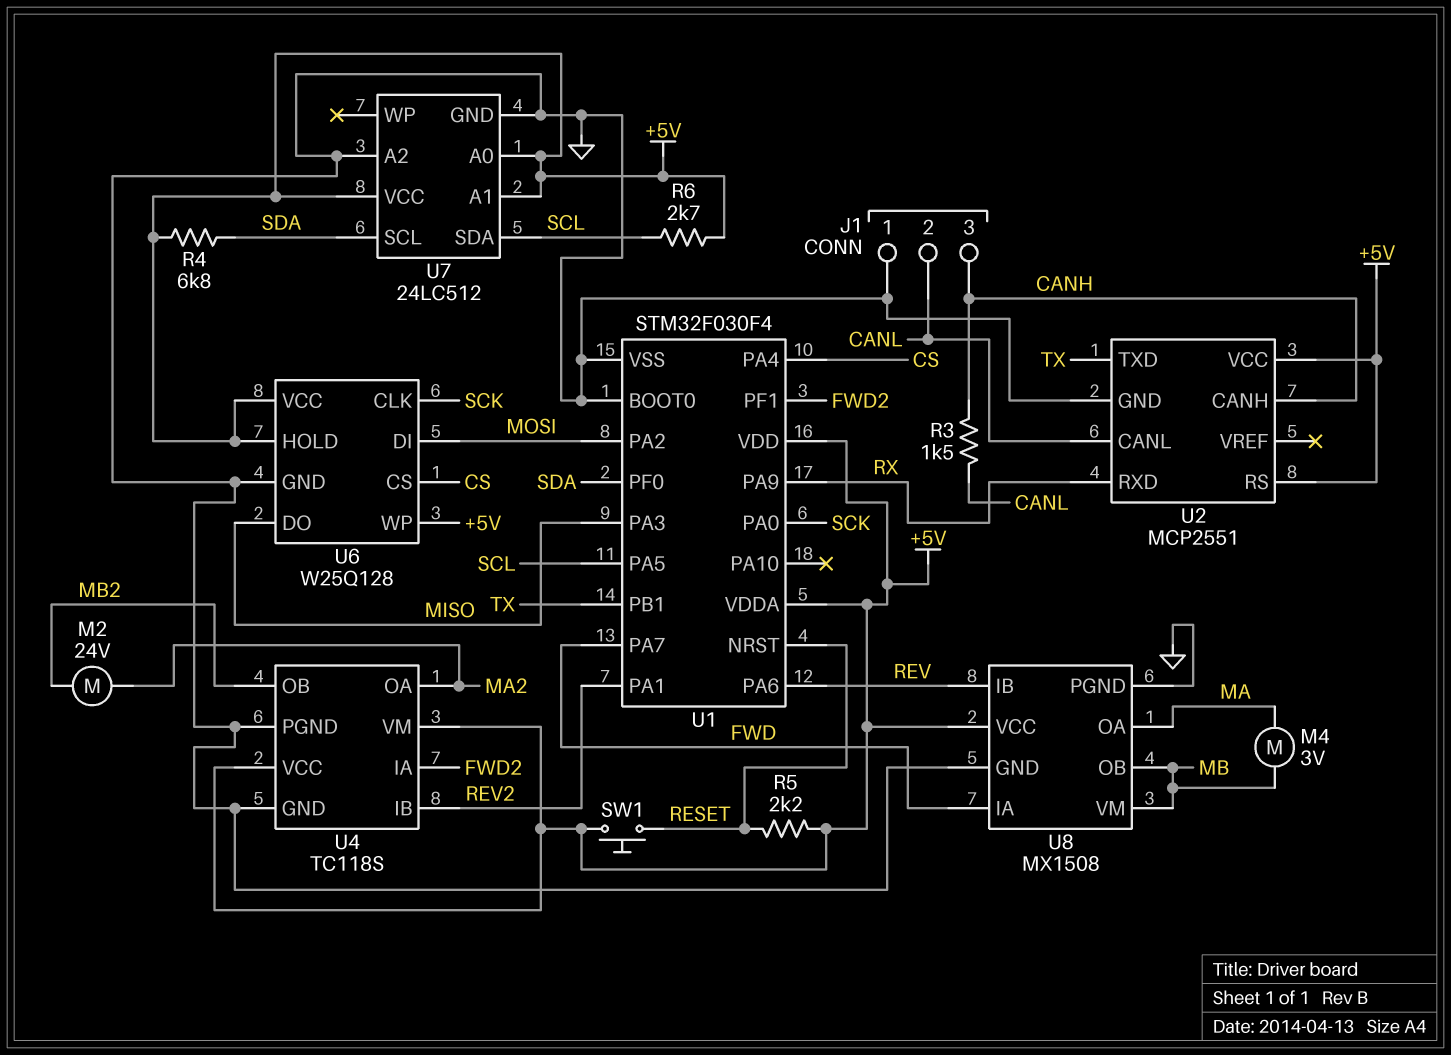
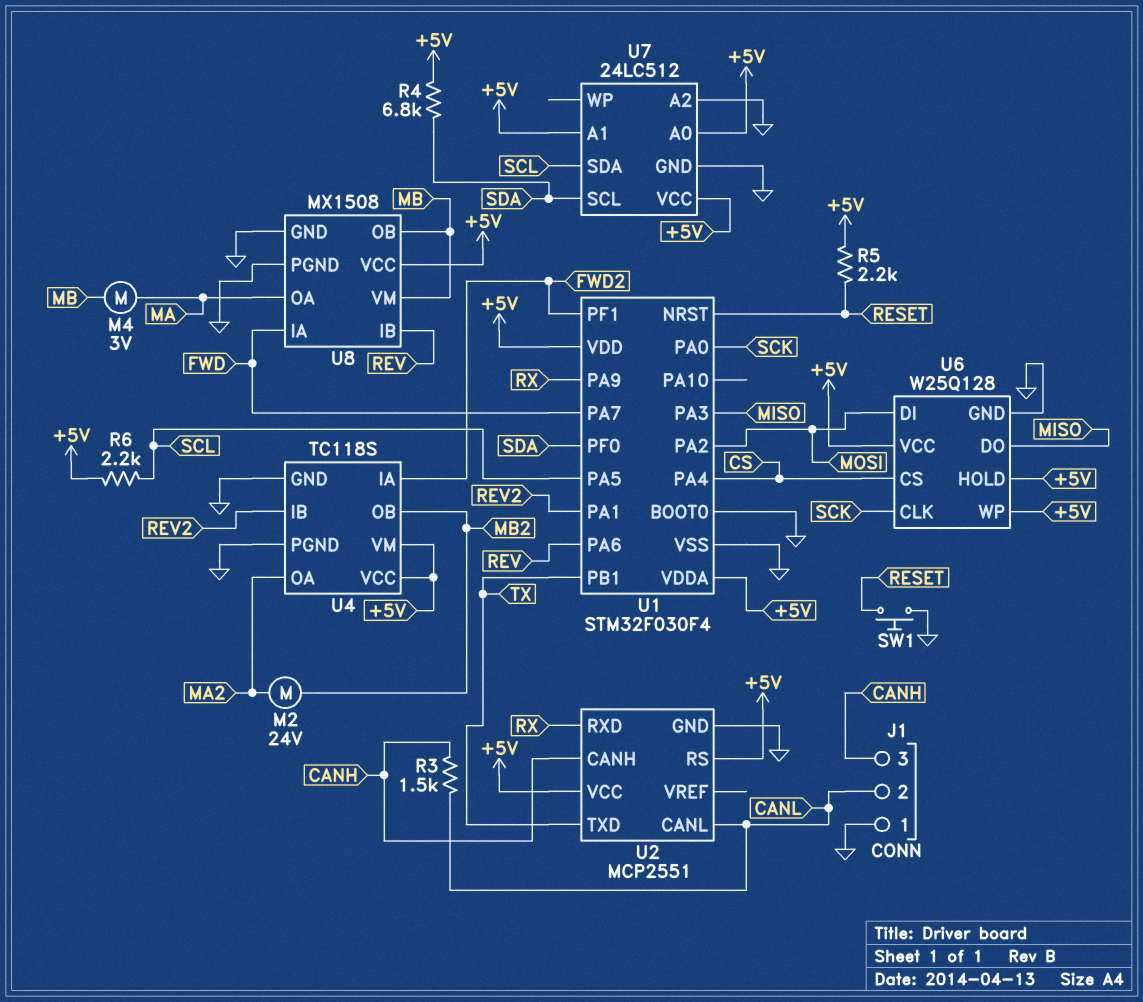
R6: 2.7k (+5V, SCL) -> 2.2k (+5V, SCL)
SW1: button (+5V, RESET) -> button (GND, RESET)

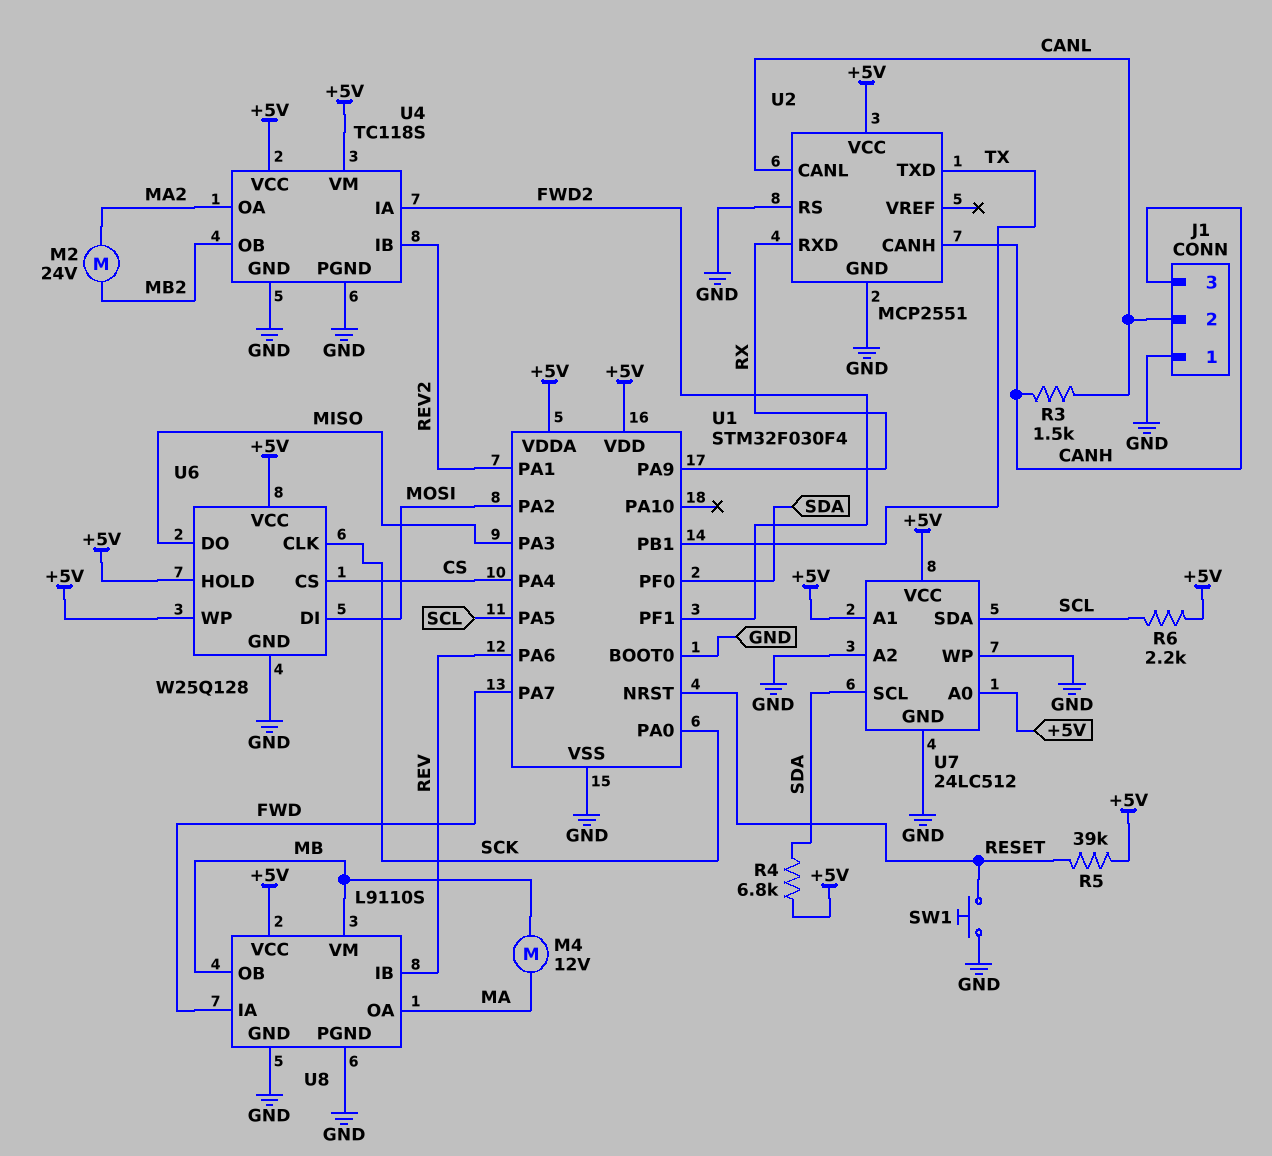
M4: motor 3V (MA, MB) -> motor 12V (MA, MB)
R5: 2.2k (+5V, RESET) -> 39k (+5V, RESET)
U2 pin RS: +5V -> GND
U7 pin WP: none -> GND
U8: MX1508 -> L9110S

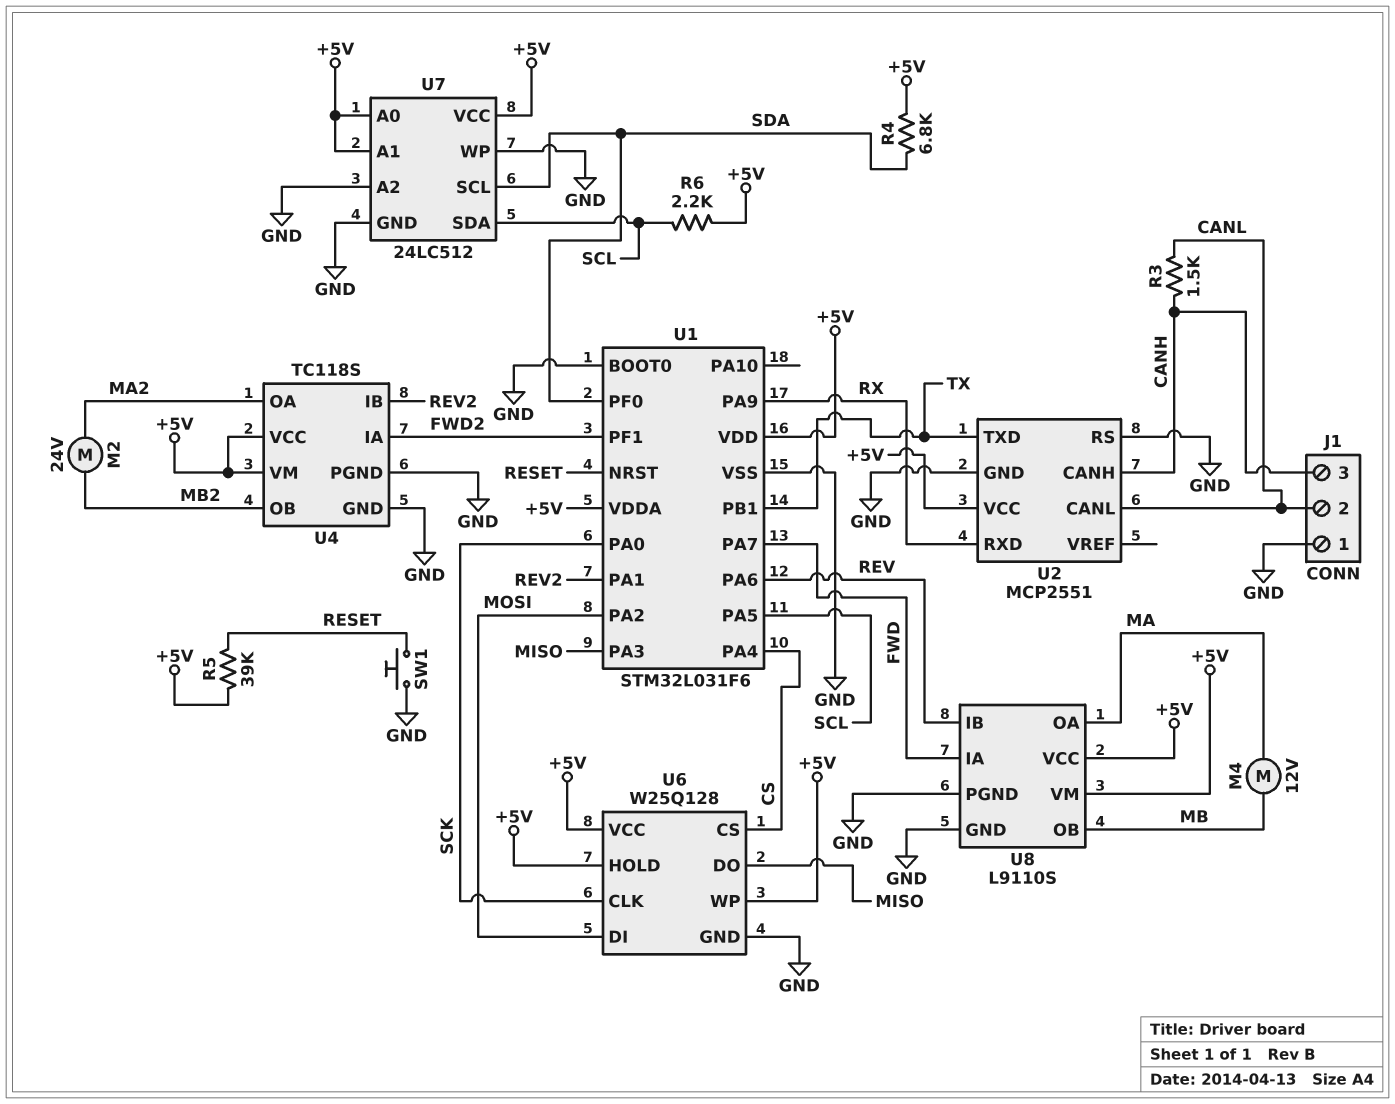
U1: STM32F030F4 -> STM32L031F6
U8 pin VM: MB -> +5V

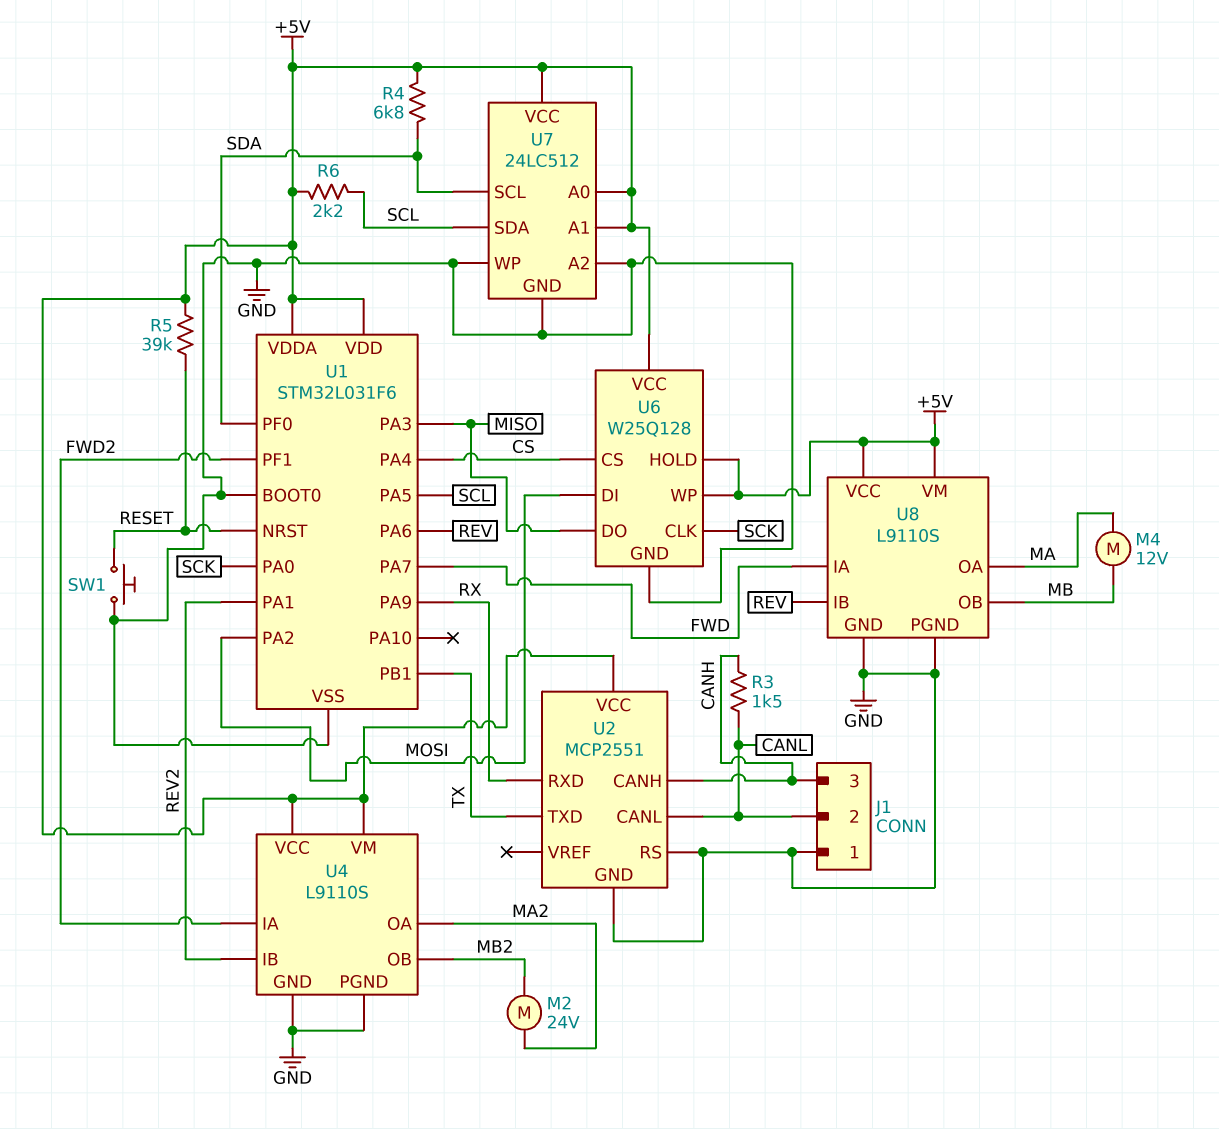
U4: TC118S -> L9110S

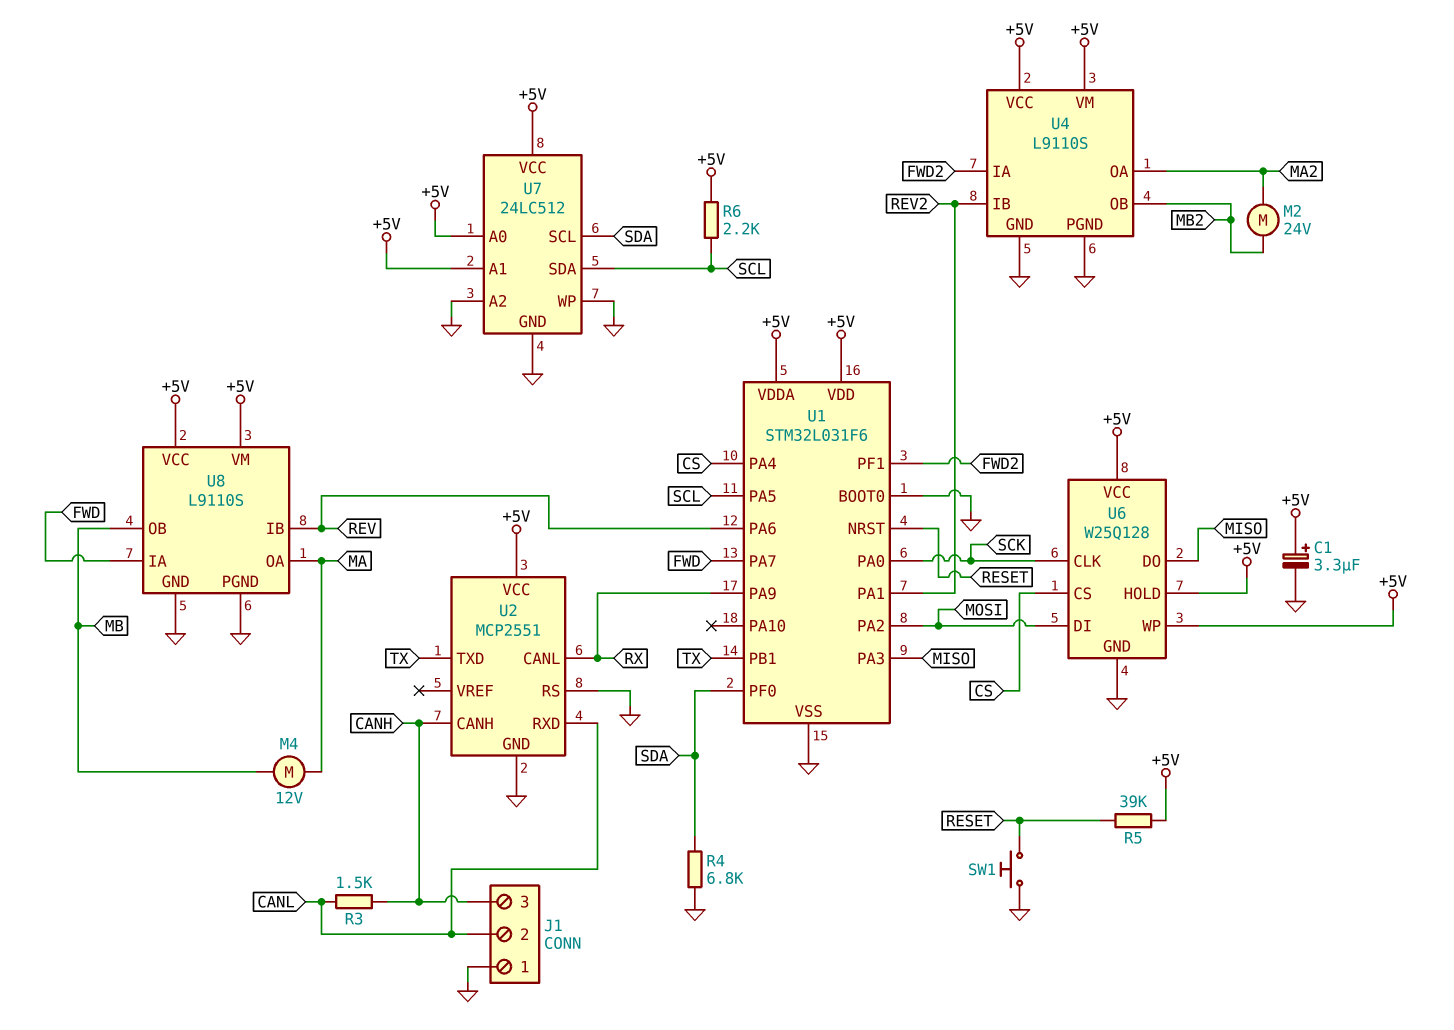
C1: none -> 3.3uF (plus +5V, minus GND)
R4: 6.8k (+5V, SDA) -> 6.8k (GND, SDA)
U2 pin CANL: CANL -> RX
U2 pin RXD: RX -> CANL

